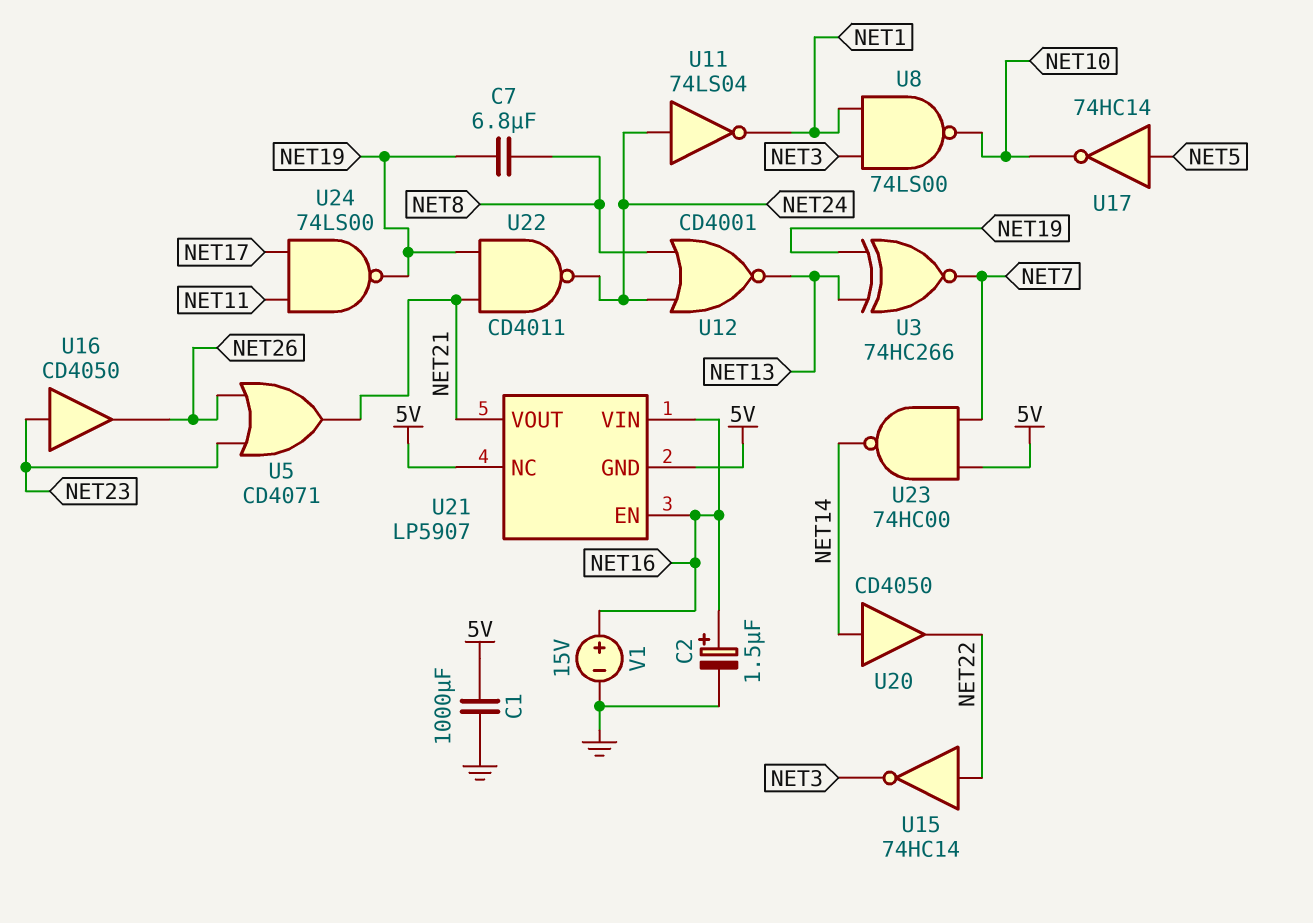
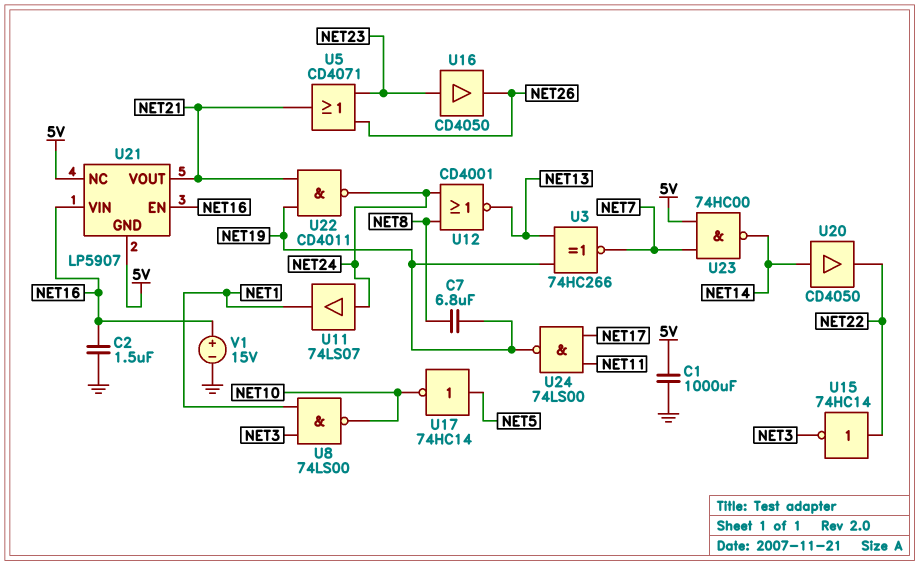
C2: 1.5uF (plus NET16, minus GND) -> 1.5uF (GND, NET16)
U11: NOT 74LS04 (in NET24, out NET1) -> buffer 74LS07 (in NET24, out NET1)

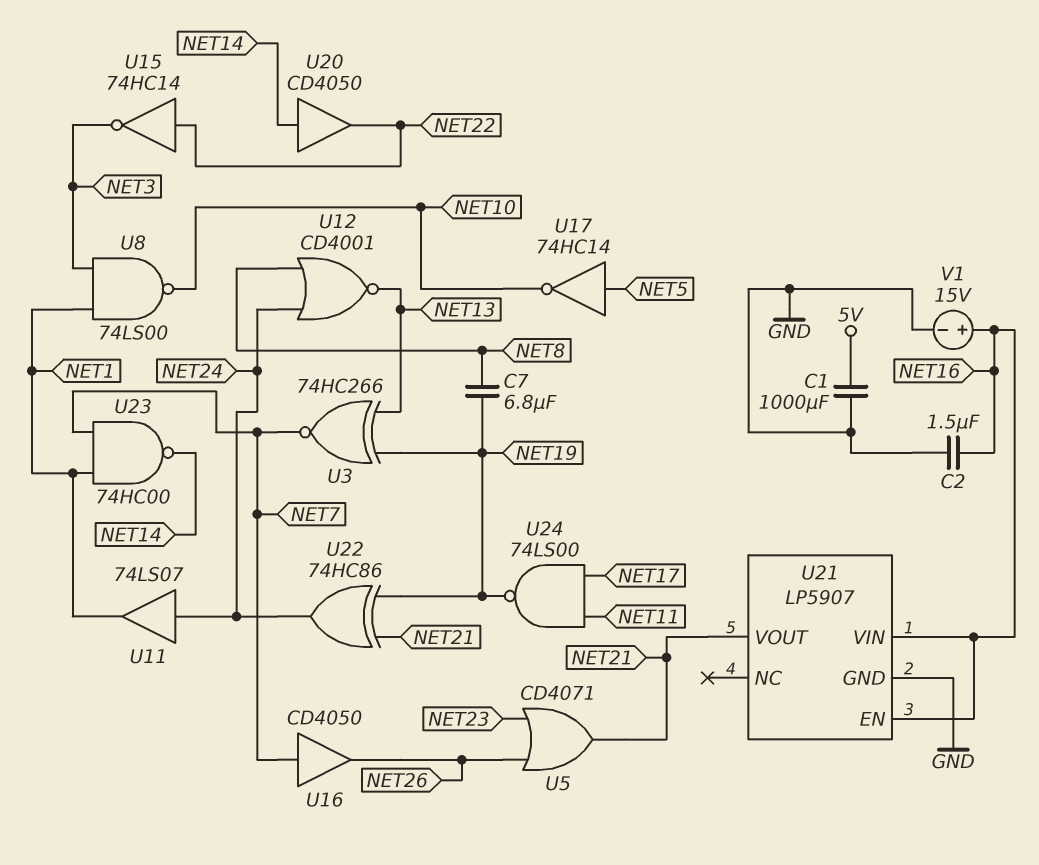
U16: buffer CD4050 (in NET23, out NET26) -> buffer CD4050 (in NET7, out NET26)
U21 pin GND: 5V -> GND
U21 pin NC: 5V -> none
U22: NAND CD4011 (in NET19, in NET21, out NET24) -> XOR 74HC86 (in NET19, in NET21, out NET24)
U23: NAND 74HC00 (in 5V, in NET7, out NET14) -> NAND 74HC00 (in NET1, in NET7, out NET14)

